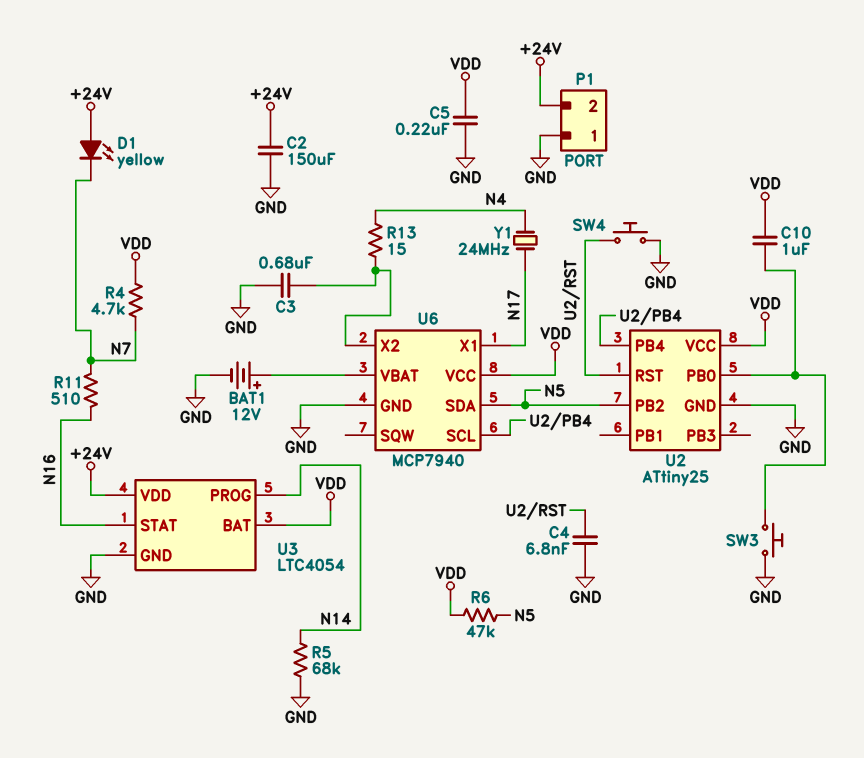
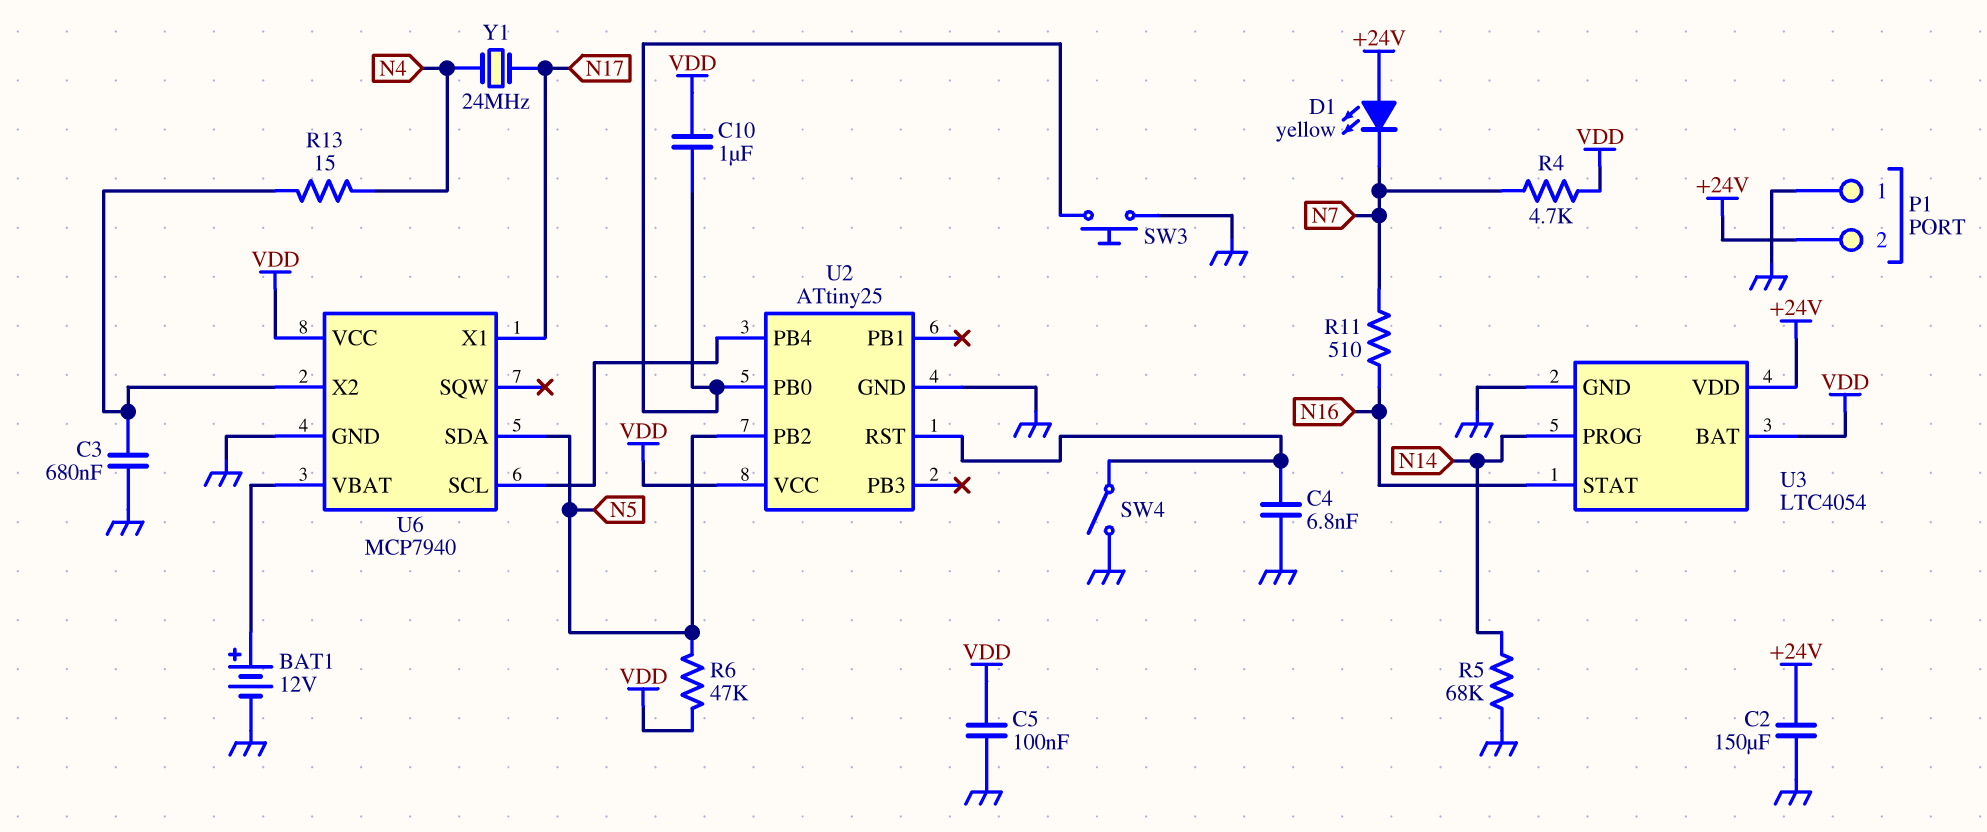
C5: 220nF (GND, VDD) -> 100nF (GND, VDD)
SW4: button (GND, U2/RST) -> switch (GND, U2/RST)

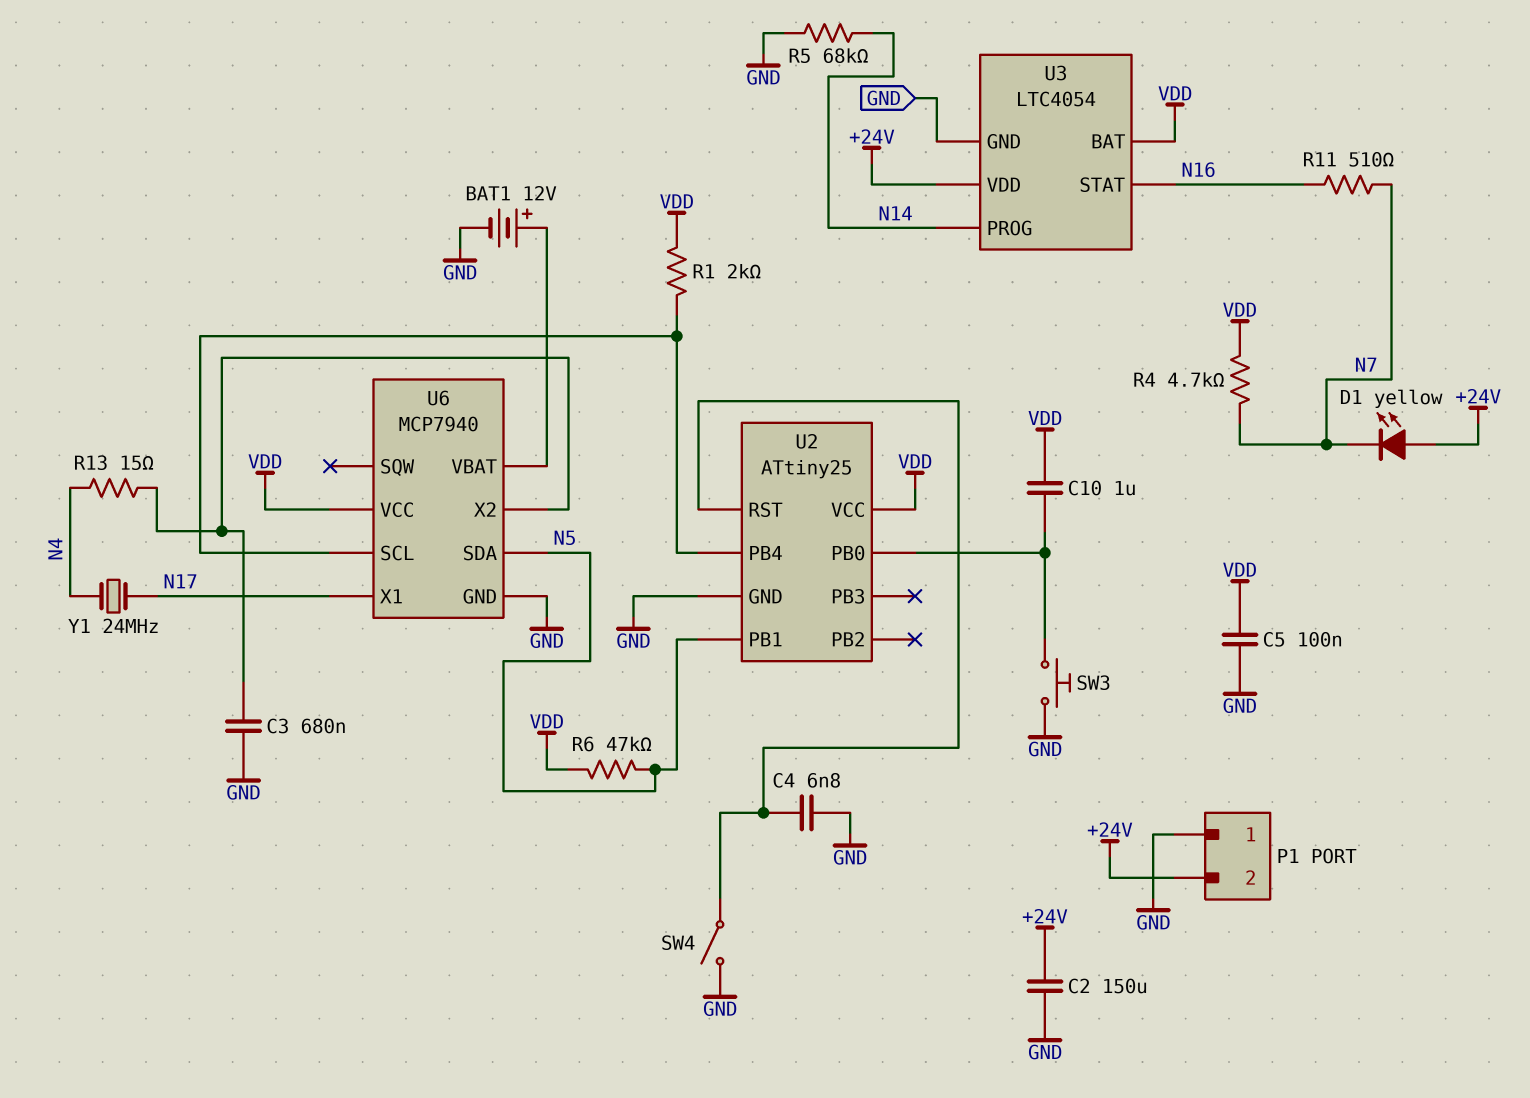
R1: none -> 2k (U2/PB4, VDD)
U2 pin PB1: none -> N5
U2 pin PB2: N5 -> none

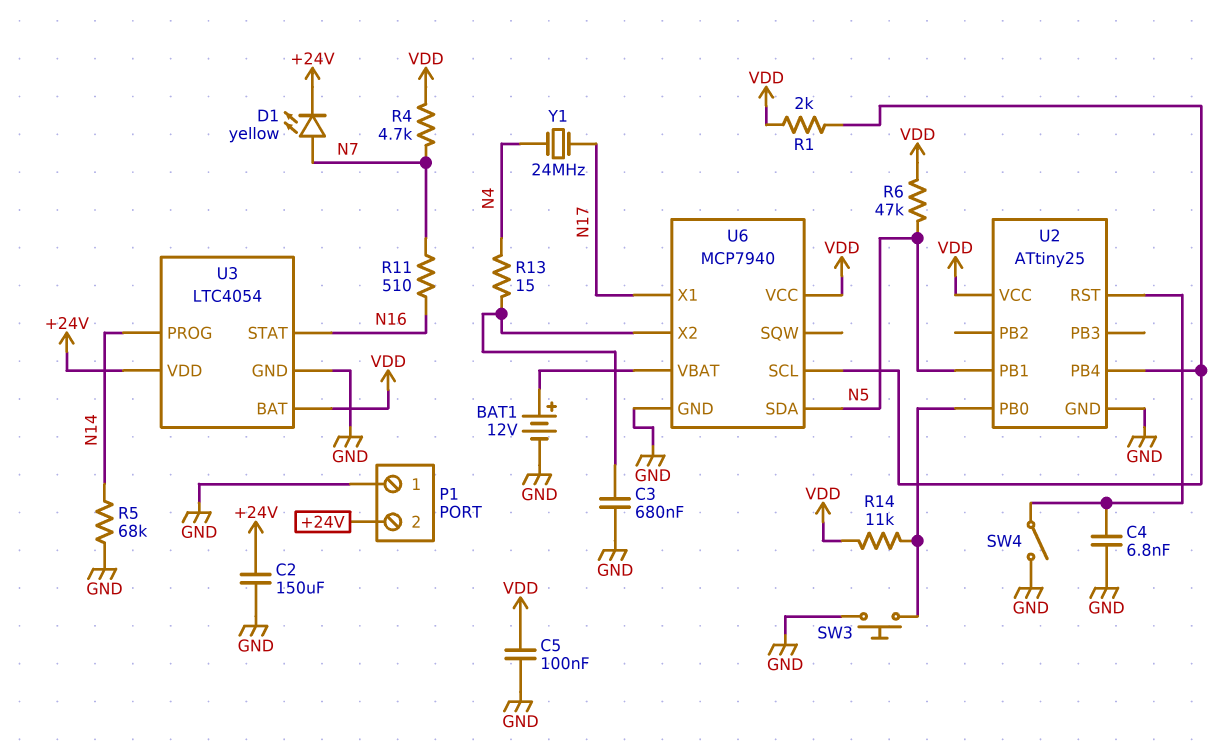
C10: 1uF (U2/PB0, VDD) -> none
D1: LED yellow (A +24V, K N7) -> LED yellow (A N7, K +24V)
R14: none -> 11k (U2/PB0, VDD)

